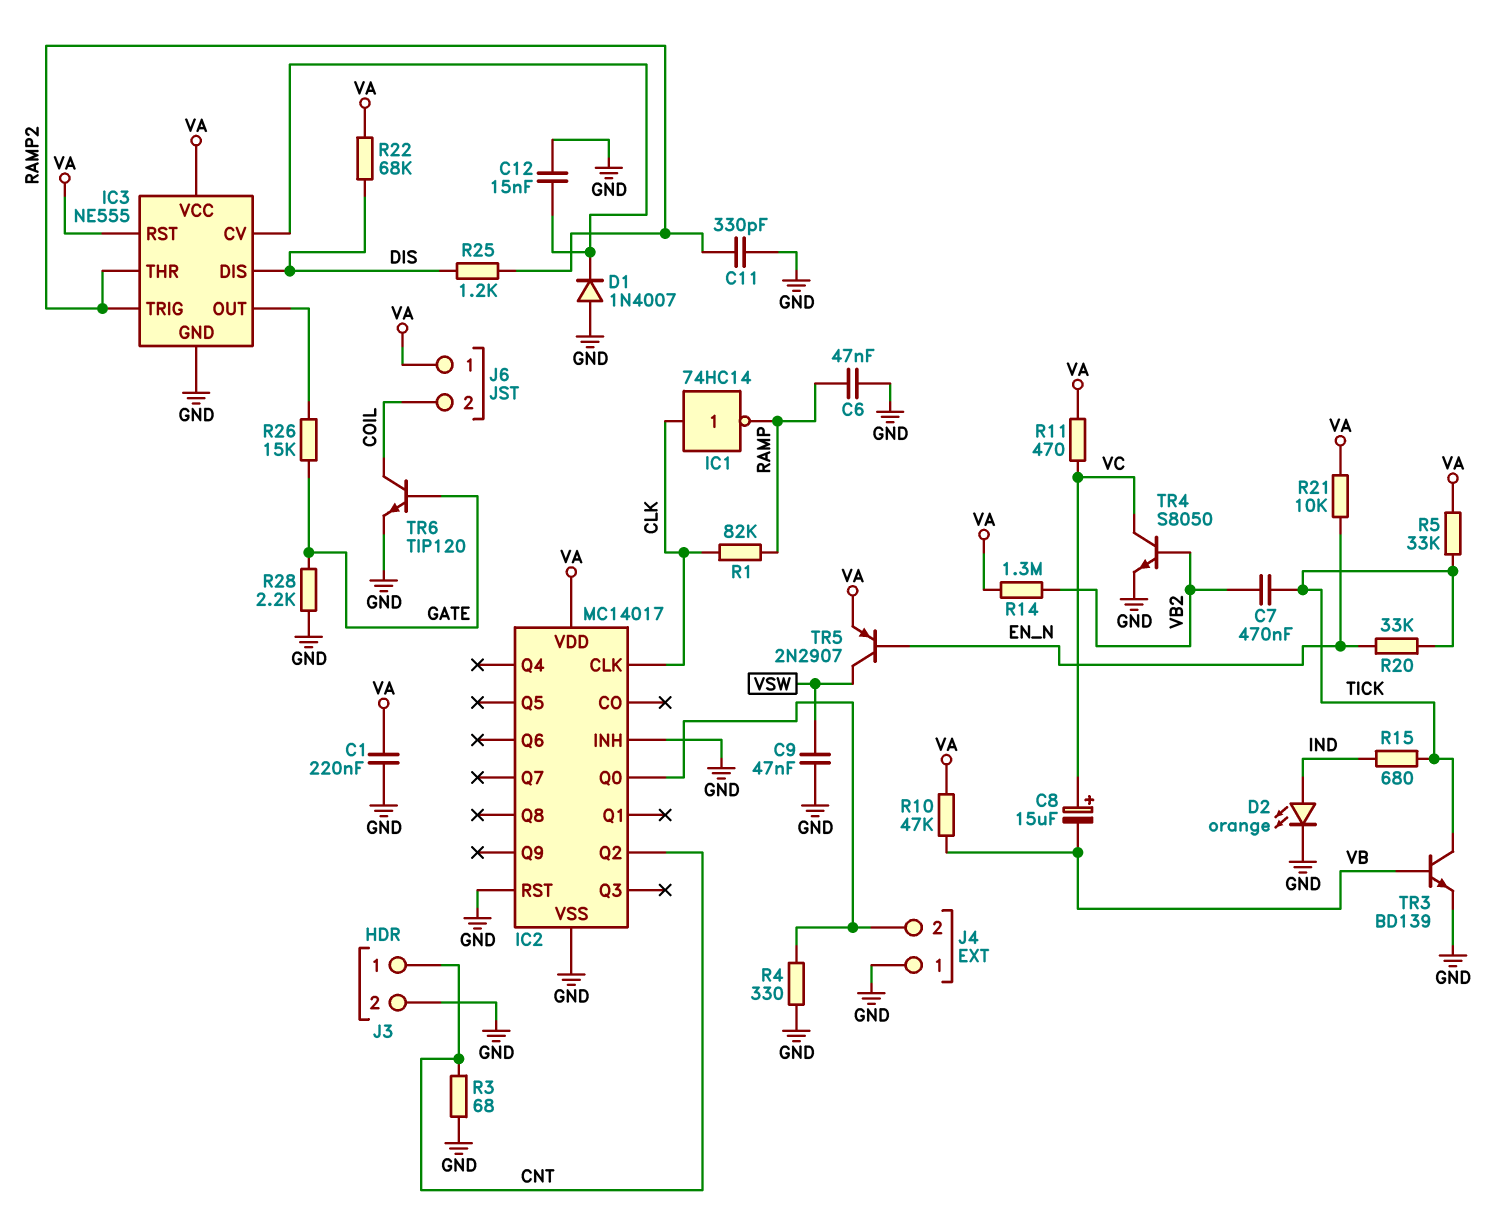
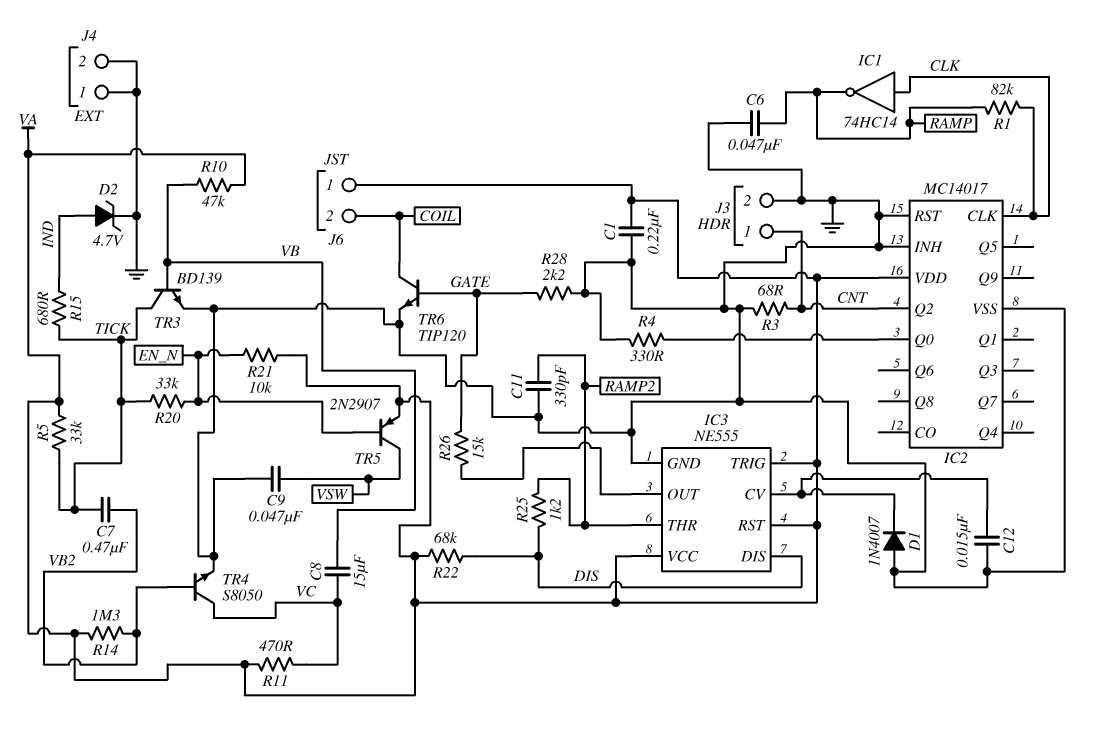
C8: 15uF (plus VC, minus VB) -> 15uF (VB, VC)
D2: LED orange (A IND, K GND) -> zener 4.7V (A IND, K GND)
IC3 pin TRIG: RAMP2 -> VA
J4 pin 2: IC2/Q0 -> GND

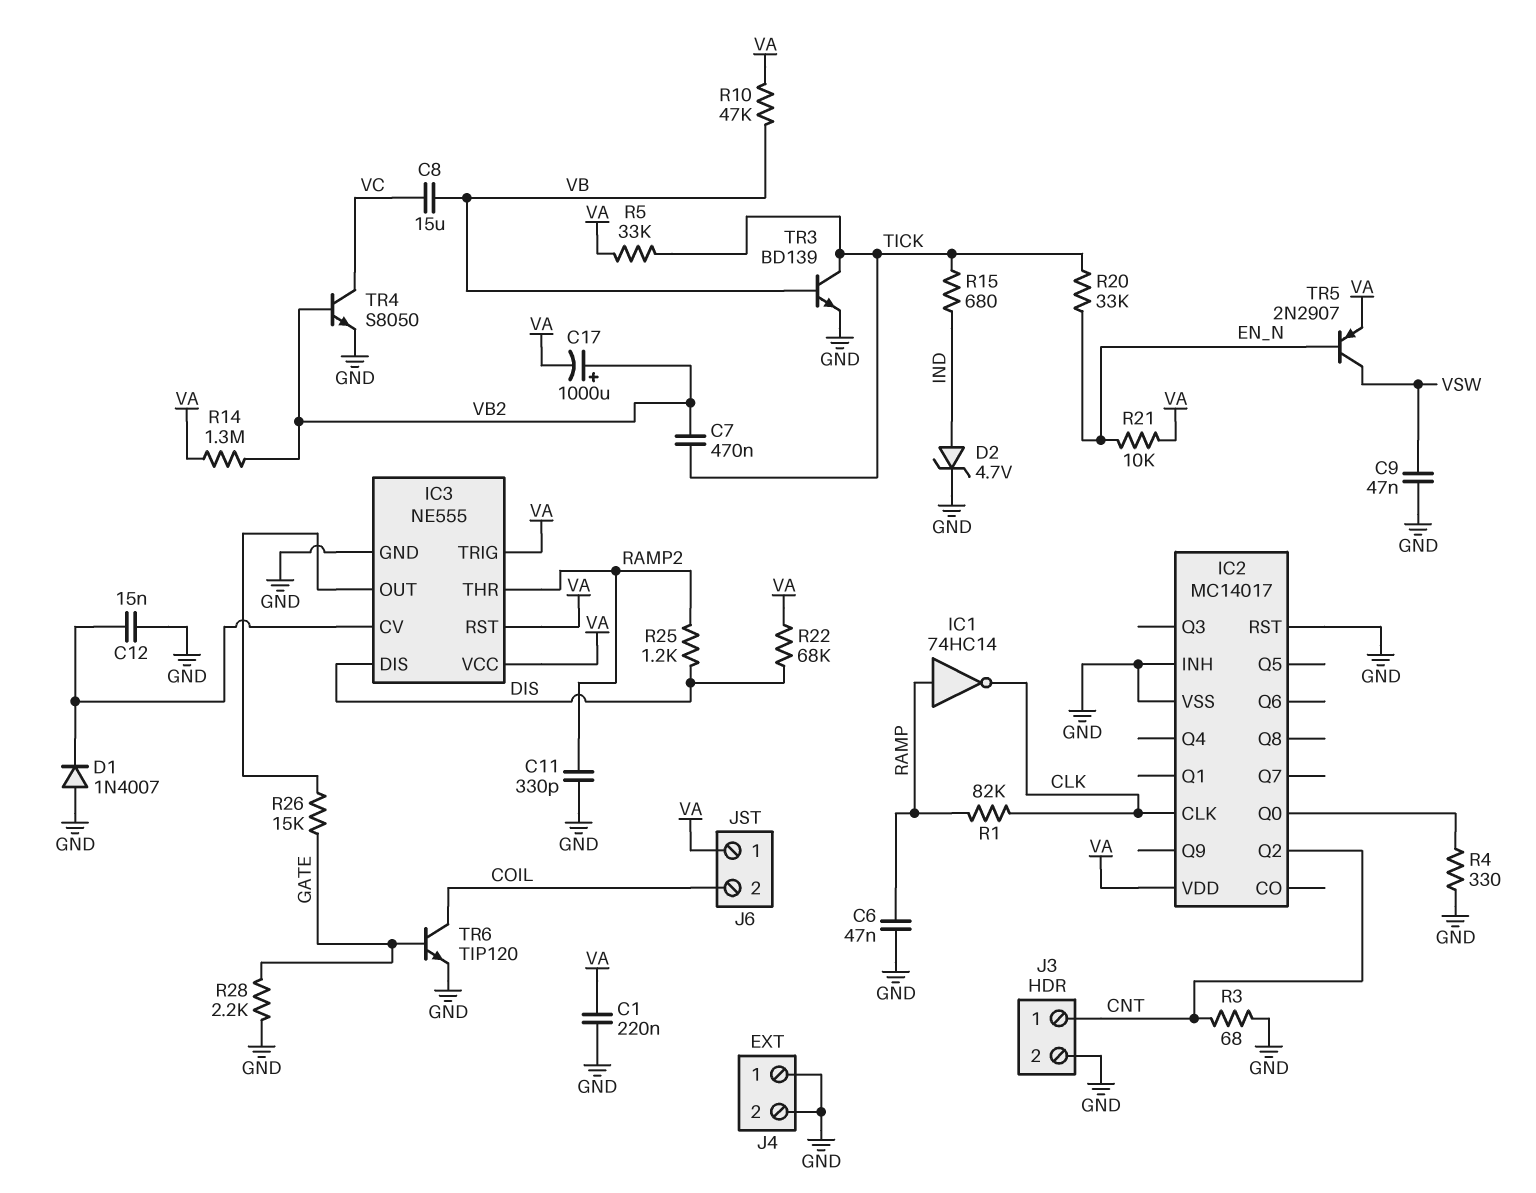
C17: none -> 1000uF (plus VB2, minus VA)
IC1: NOT 74HC14 (in CLK, out RAMP) -> NOT 74HC14 (in RAMP, out CLK)
R11: 470 (VA, VC) -> none

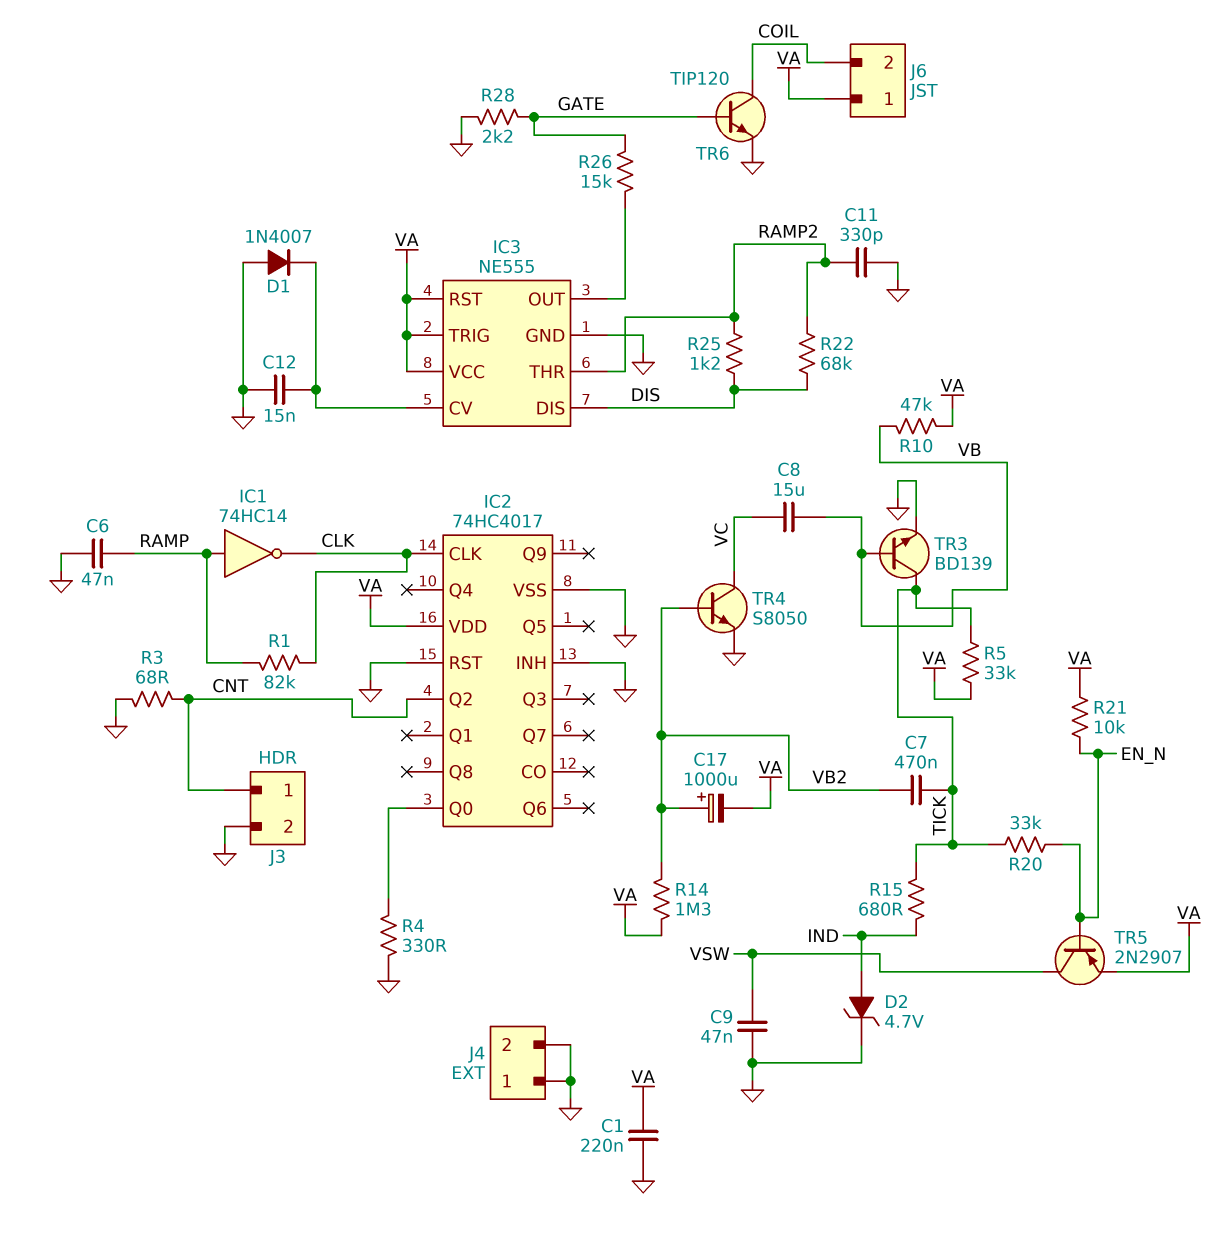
IC2: MC14017 -> 74HC4017
R22: 68k (DIS, VA) -> 68k (DIS, RAMP2)

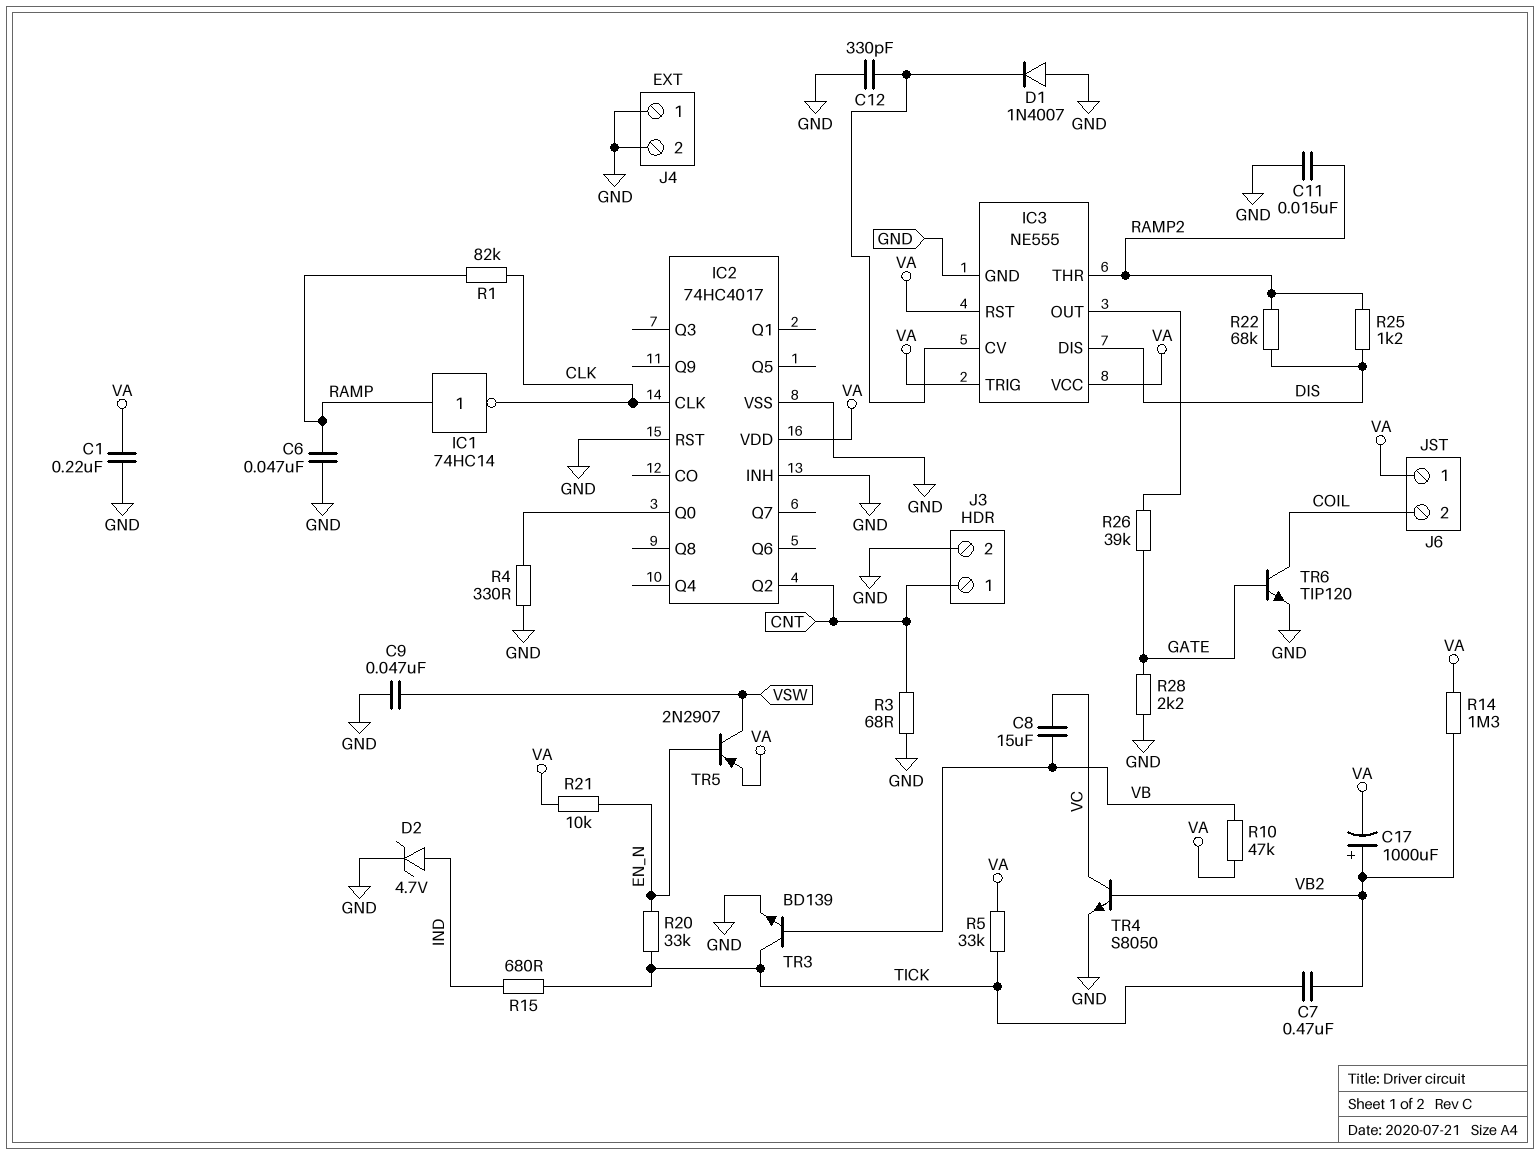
C11: 330pF (GND, RAMP2) -> 15nF (GND, RAMP2)
C12: 15nF (GND, IC3/CV) -> 330pF (GND, IC3/CV)
R26: 15k (GATE, IC3/OUT) -> 39k (GATE, IC3/OUT)

